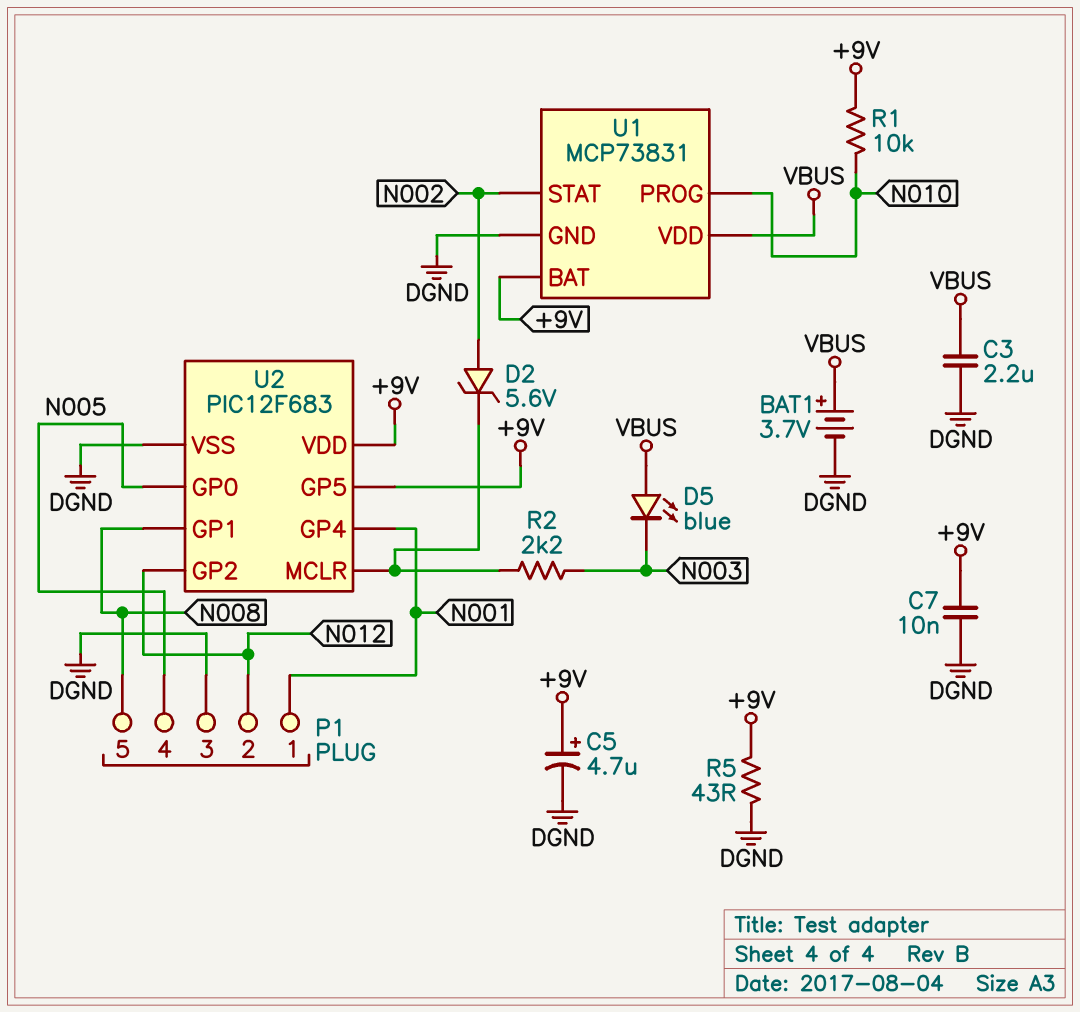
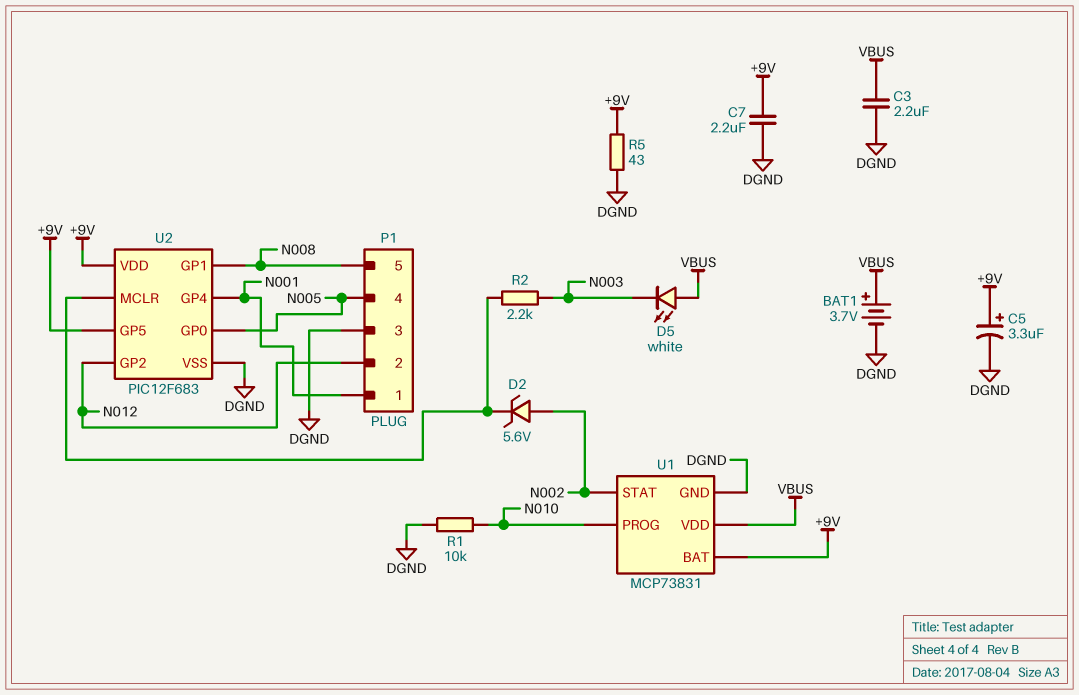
C5: 4.7uF (plus +9V, minus DGND) -> 3.3uF (plus +9V, minus DGND)
C7: 10nF (+9V, DGND) -> 2.2uF (+9V, DGND)
D5: LED blue (A VBUS, K N003) -> LED white (A VBUS, K N003)
R1: 10k (+9V, N010) -> 10k (DGND, N010)

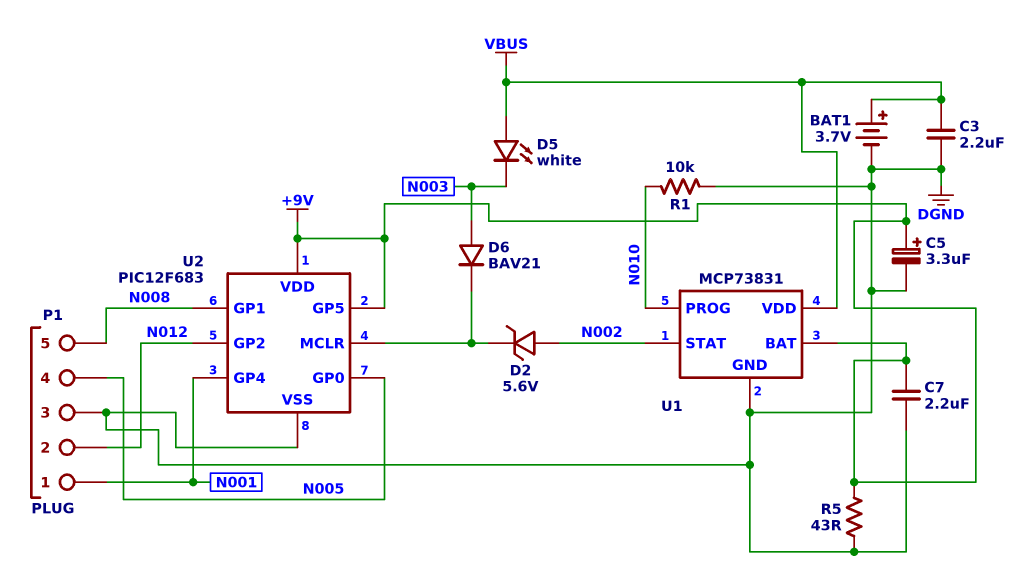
D6: none -> diode BAV21 (A N003, K U2/MCLR)
R2: 2.2k (N003, U2/MCLR) -> none

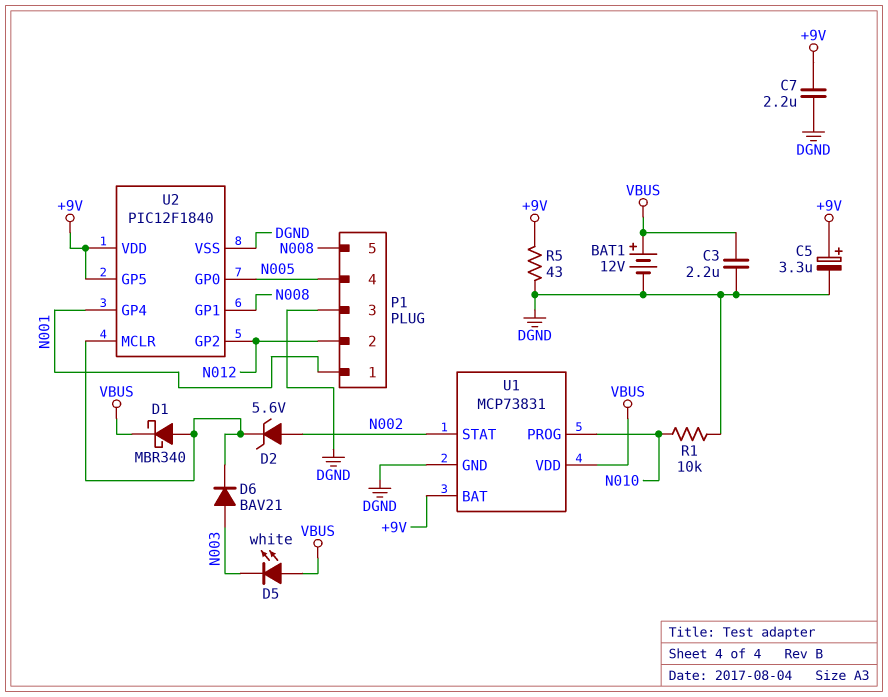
BAT1: 3.7V (plus VBUS, minus DGND) -> 12V (plus VBUS, minus DGND)
D1: none -> schottky MBR340 (A U2/MCLR, K VBUS)
U2: PIC12F683 -> PIC12F1840

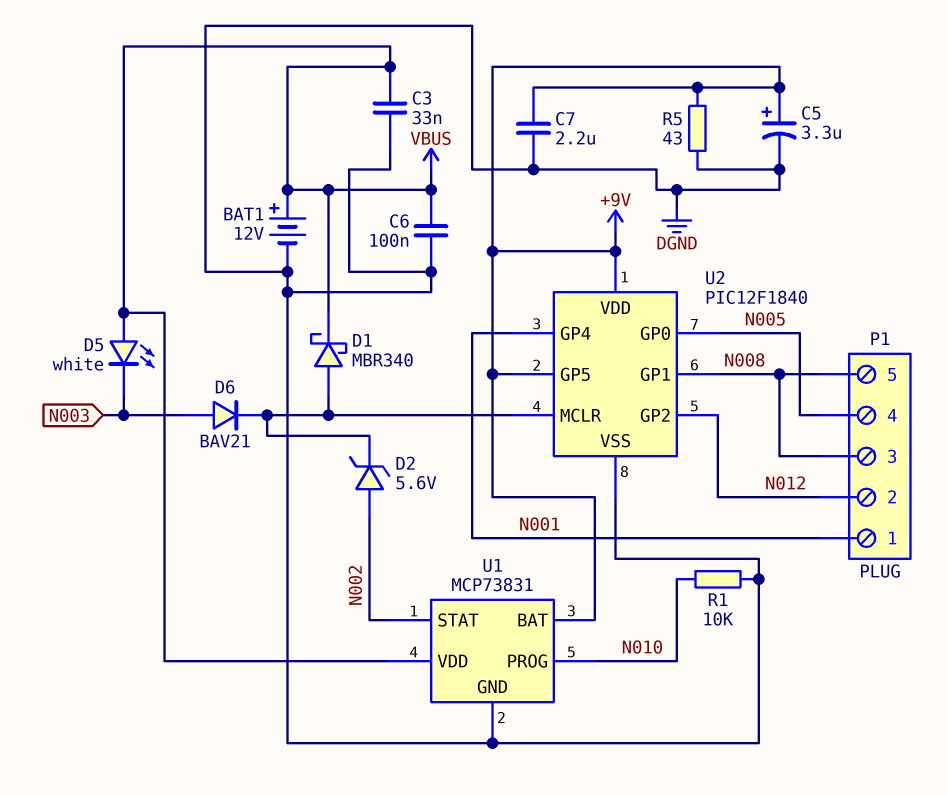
C3: 2.2uF (DGND, VBUS) -> 33nF (DGND, VBUS)
C6: none -> 100nF (DGND, VBUS)
P1 pin 3: DGND -> N008

